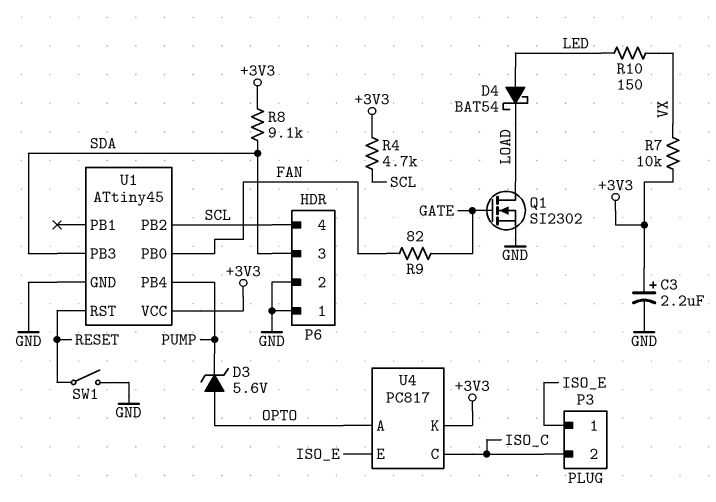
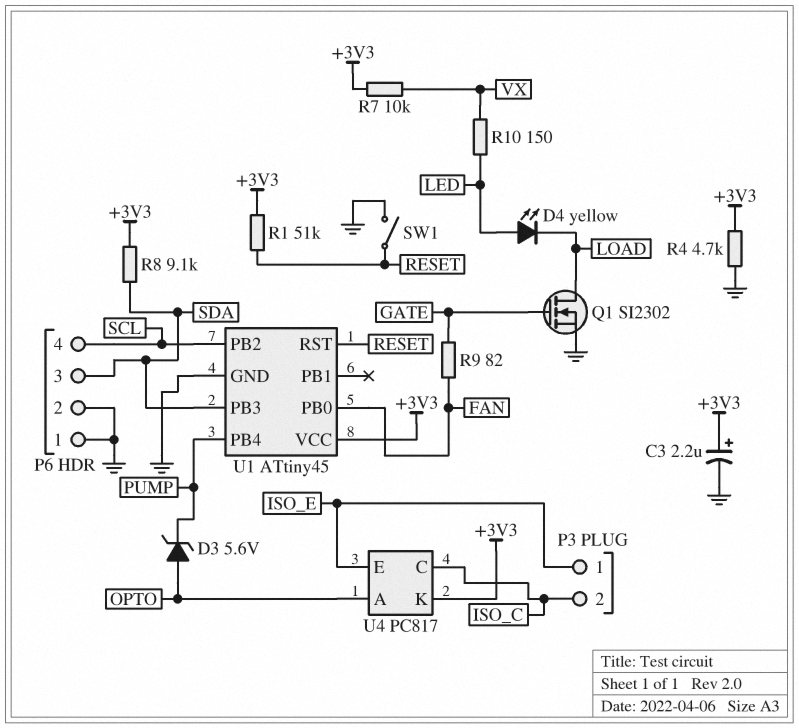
D4: schottky BAT54 (A LED, K LOAD) -> LED yellow (A LED, K LOAD)
R1: none -> 51k (+3V3, RESET)
R4: 4.7k (+3V3, SCL) -> 4.7k (+3V3, GND)

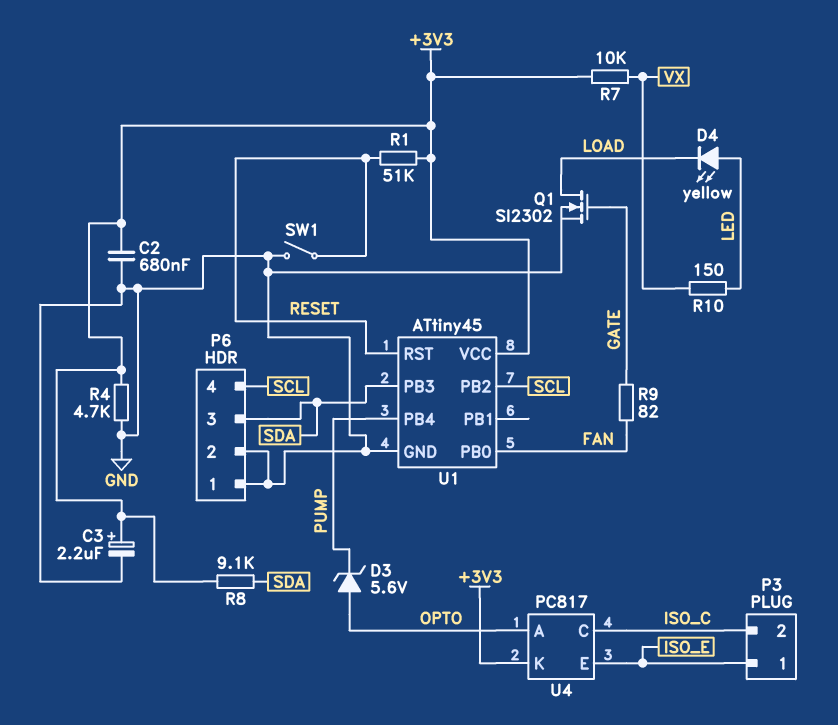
C2: none -> 680nF (+3V3, GND)

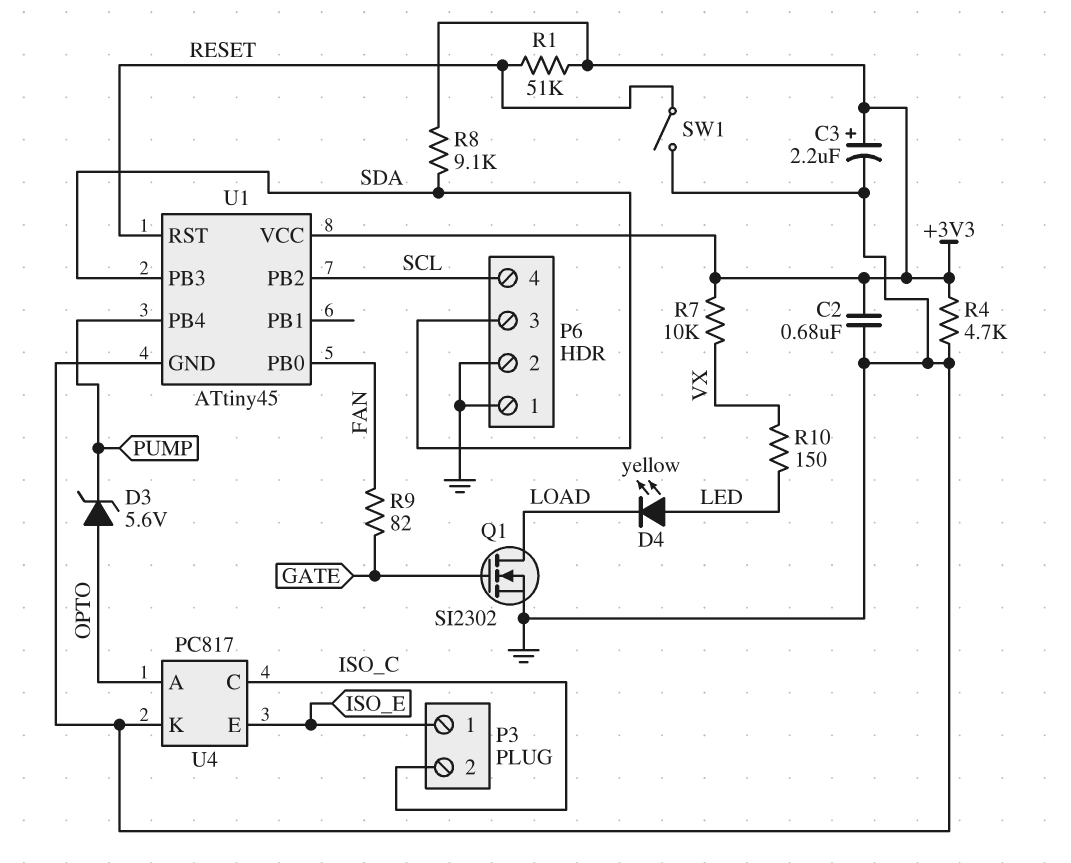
U4 pin K: +3V3 -> GND

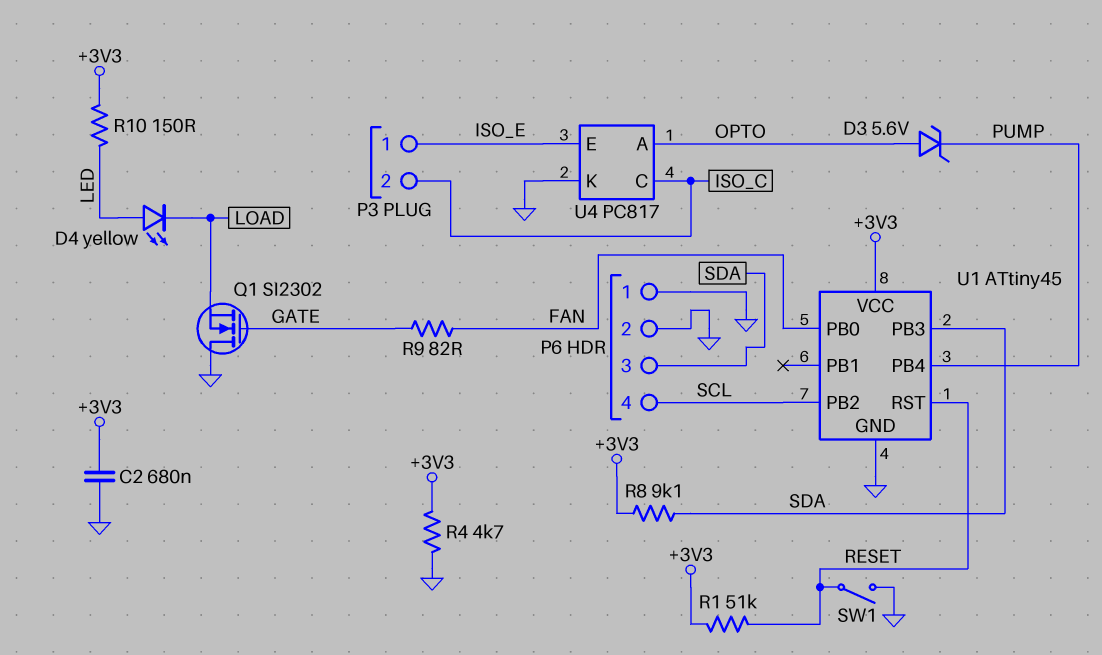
C3: 2.2uF (plus +3V3, minus GND) -> none
Q1: NMOS SI2302 (G GATE, D LOAD, S GND) -> NMOS SI2302 (G GATE, D GND, S LOAD)
R7: 10k (+3V3, VX) -> none
R10: 150 (LED, VX) -> 150 (+3V3, LED)

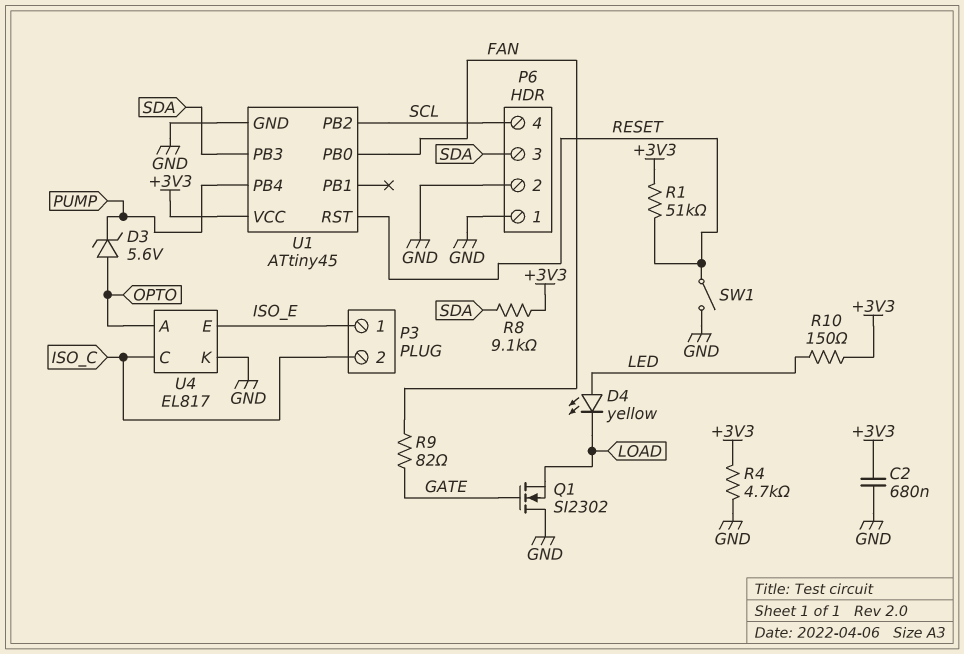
U4: PC817 -> EL817

